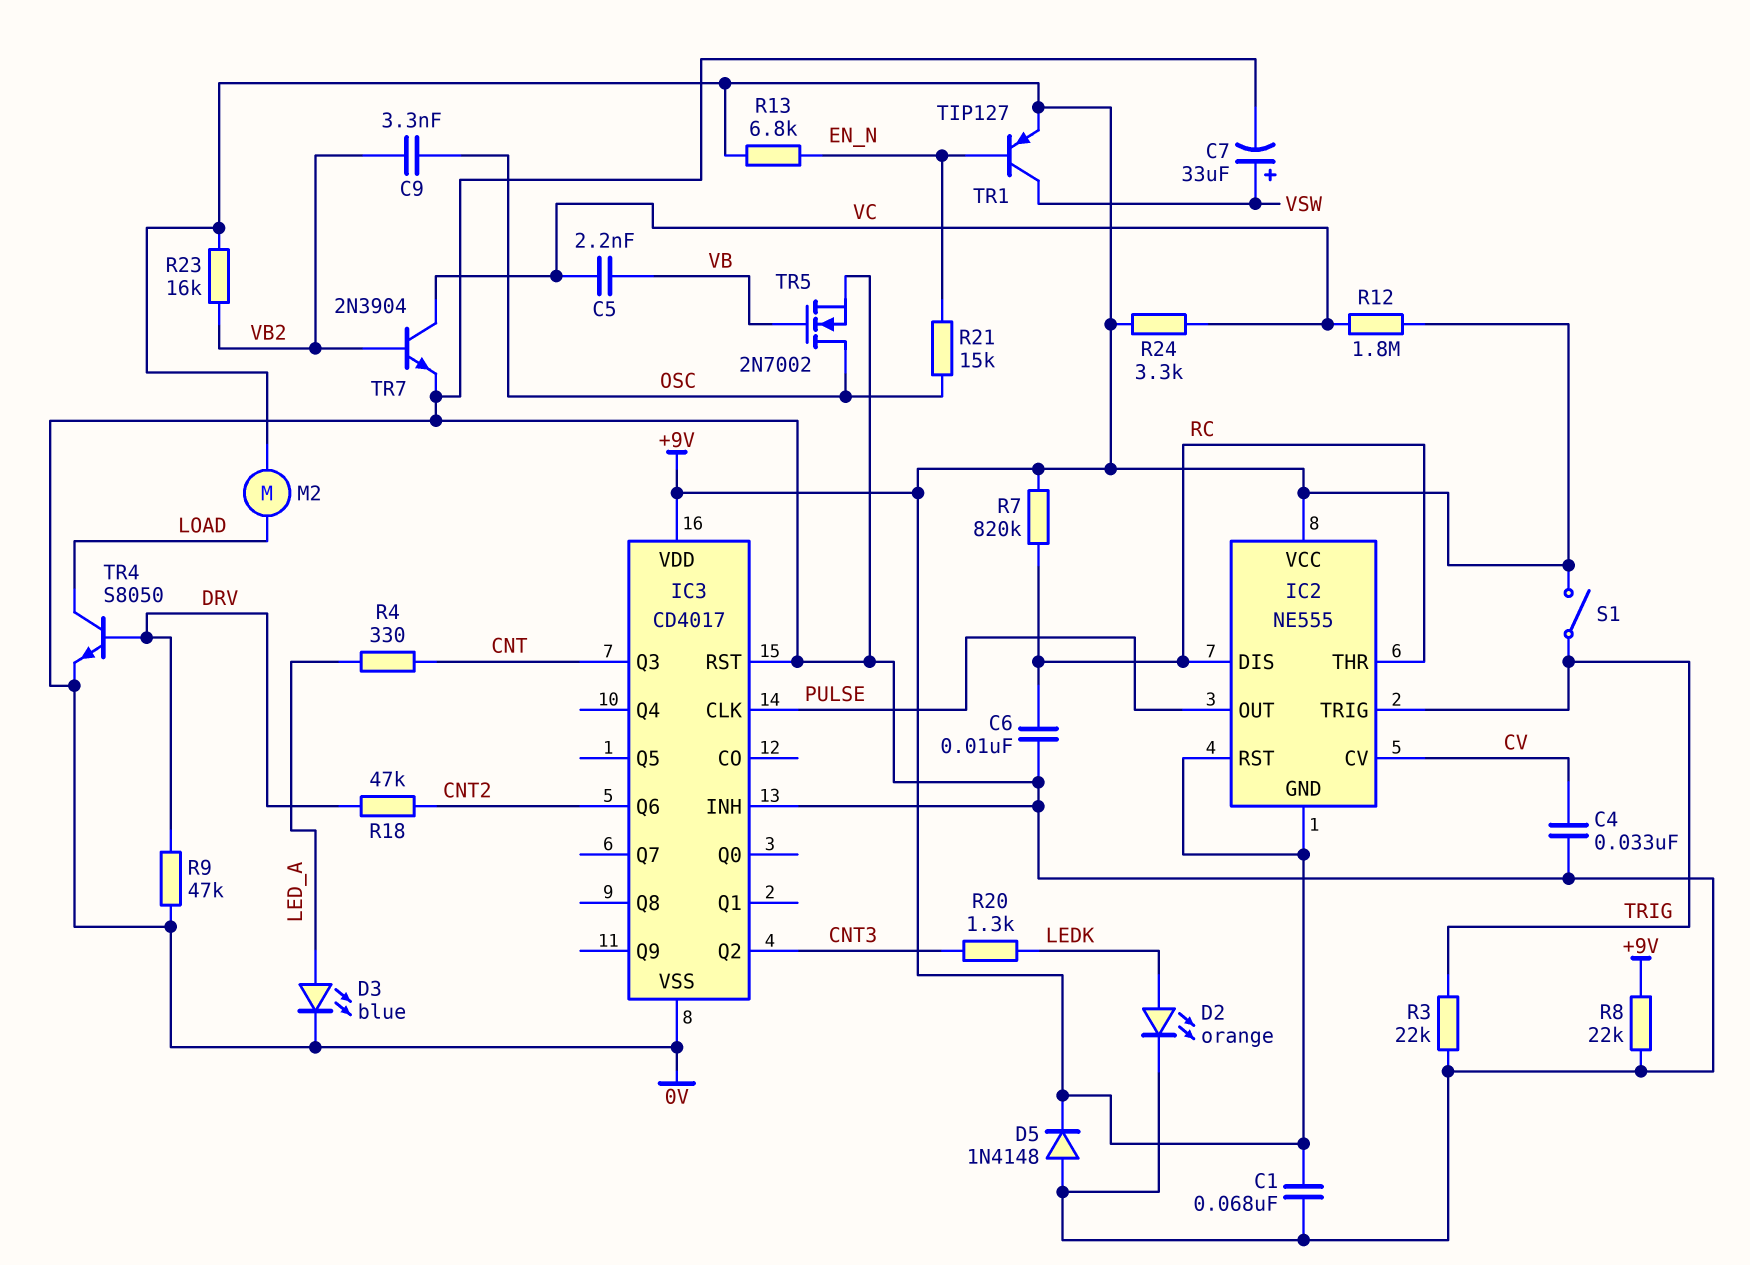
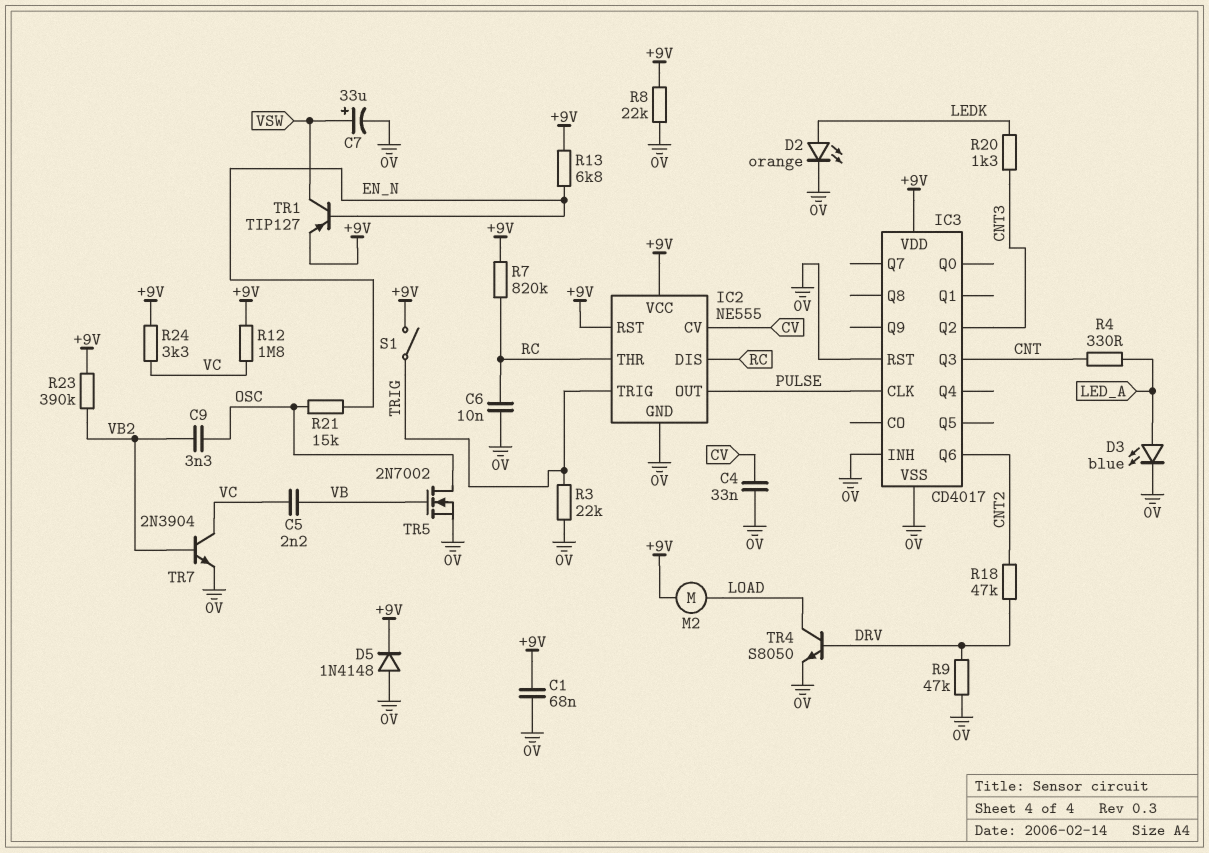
IC2 pin GND: +9V -> 0V
R23: 16k (+9V, VB2) -> 390k (+9V, VB2)

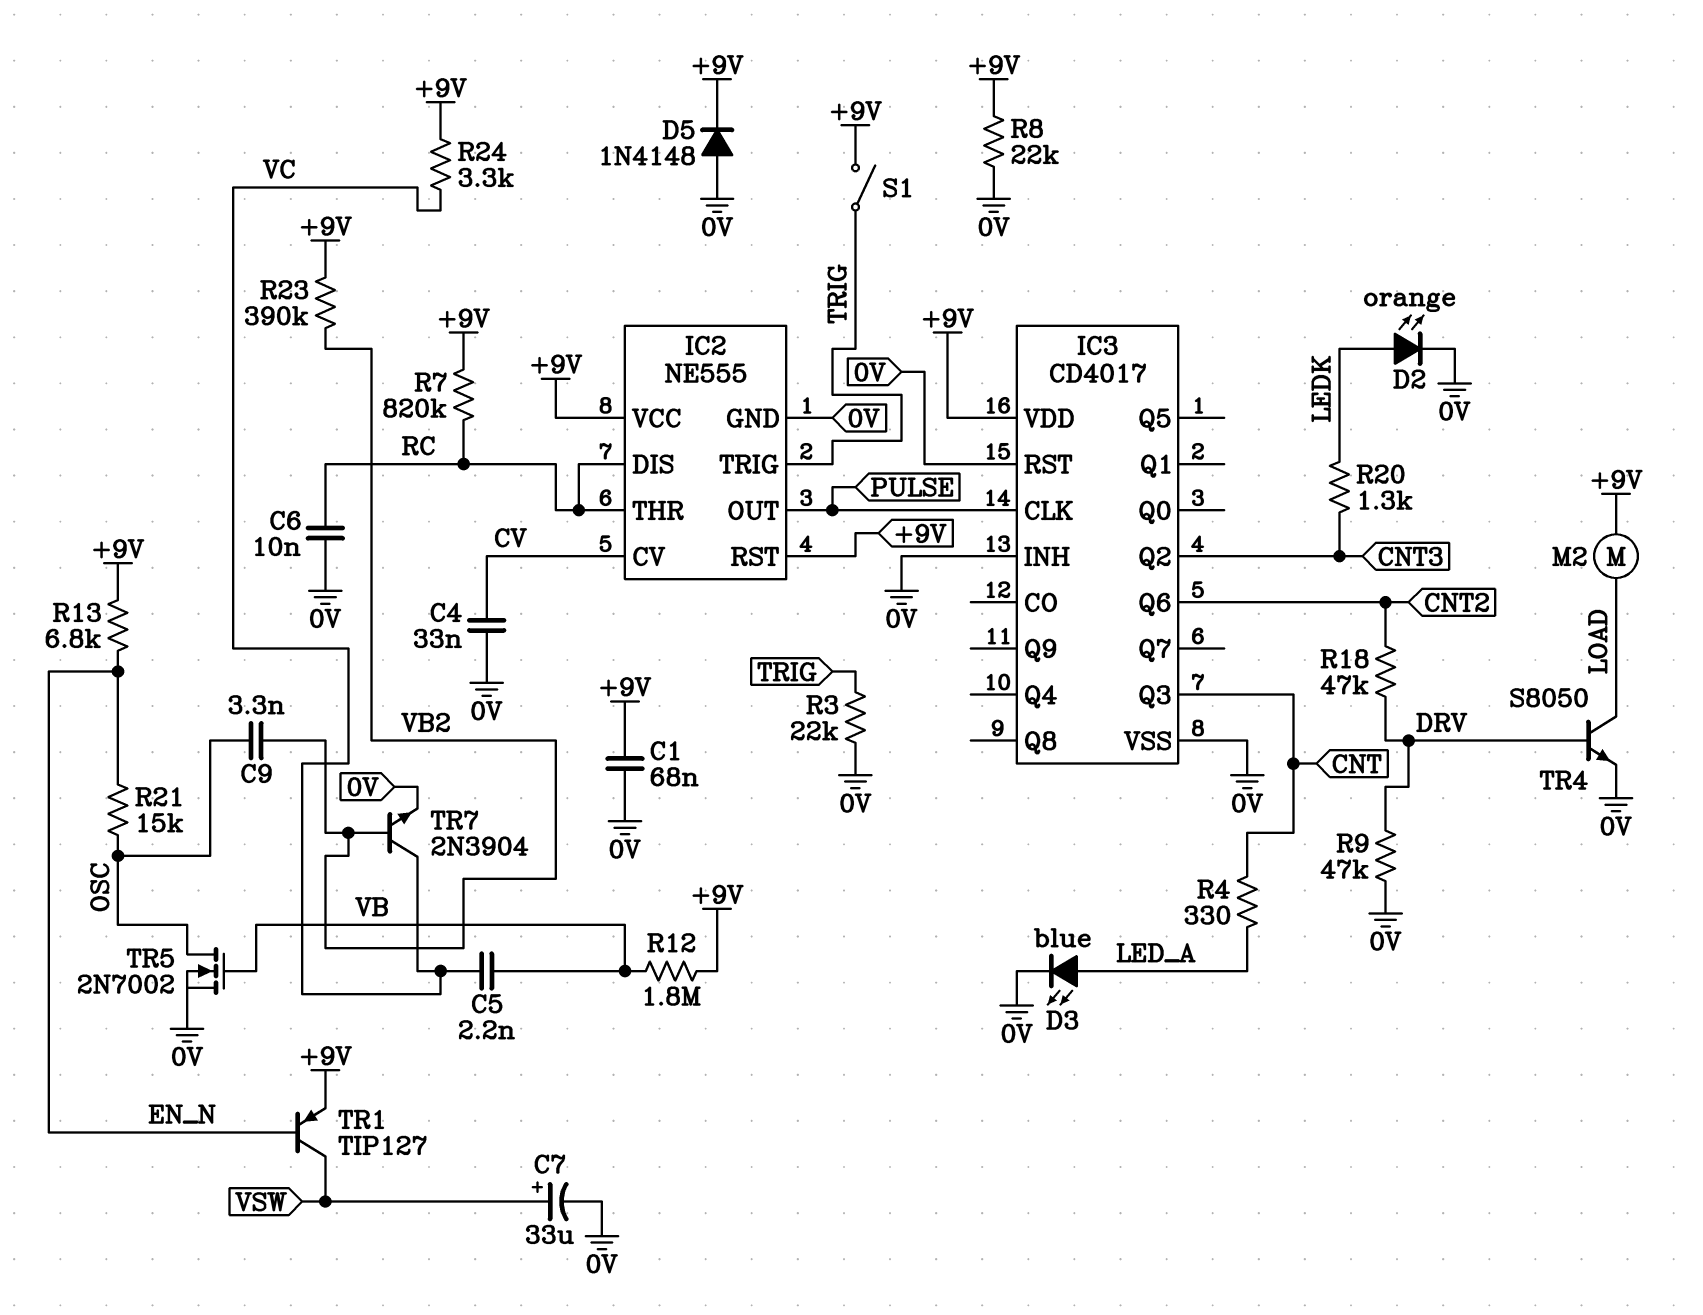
R12: 1.8M (+9V, VC) -> 1.8M (+9V, VB)

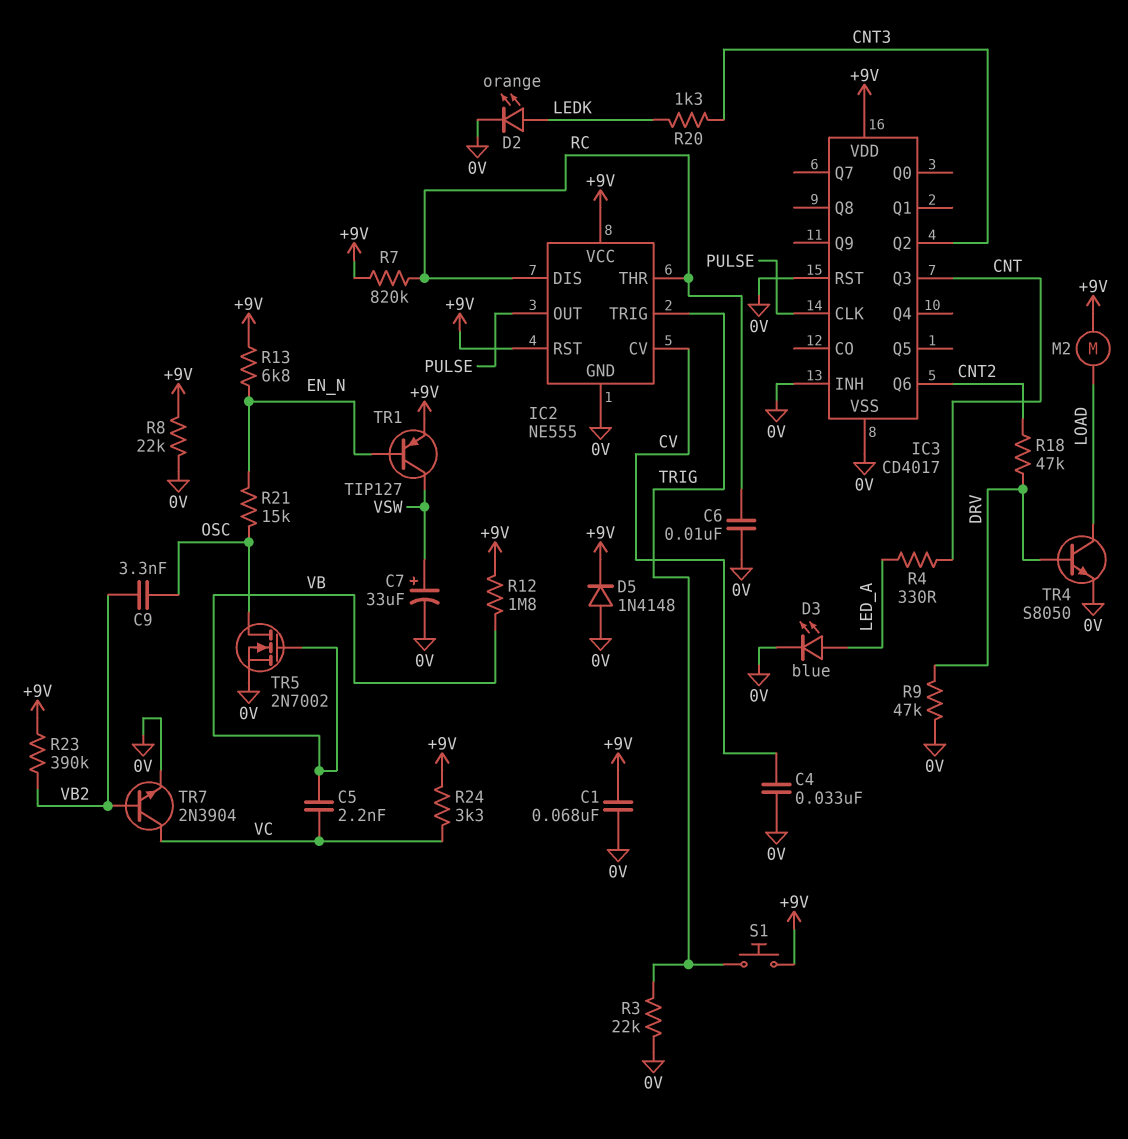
S1: switch (+9V, TRIG) -> button (+9V, TRIG)

